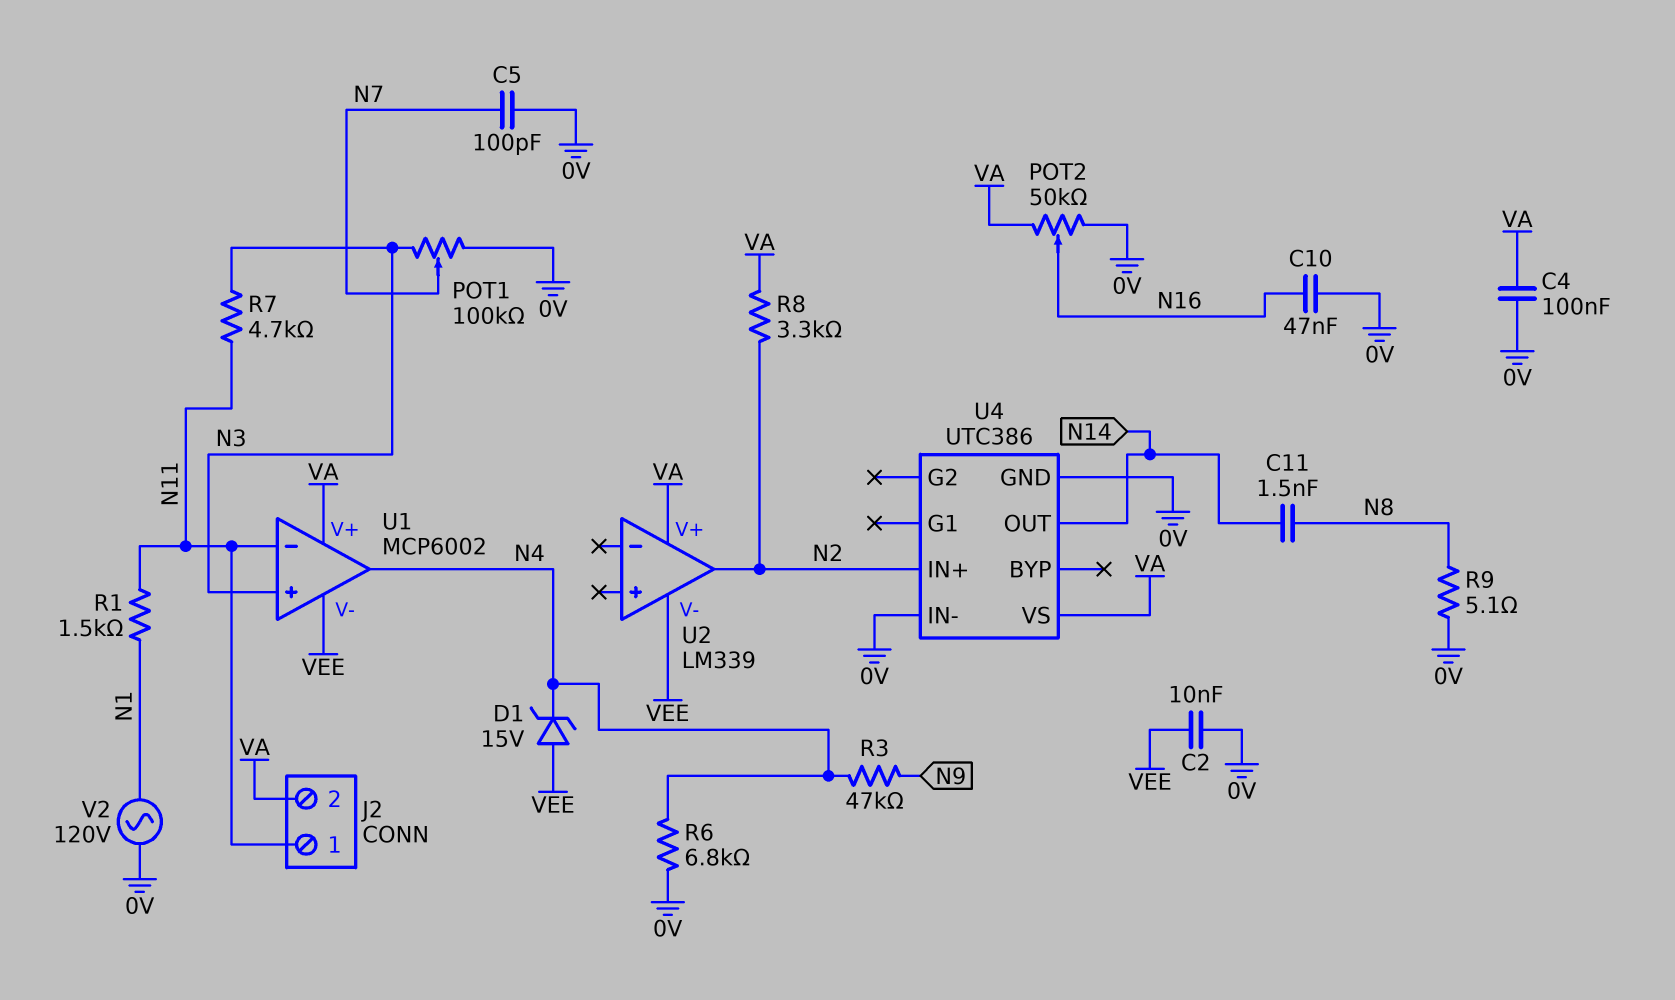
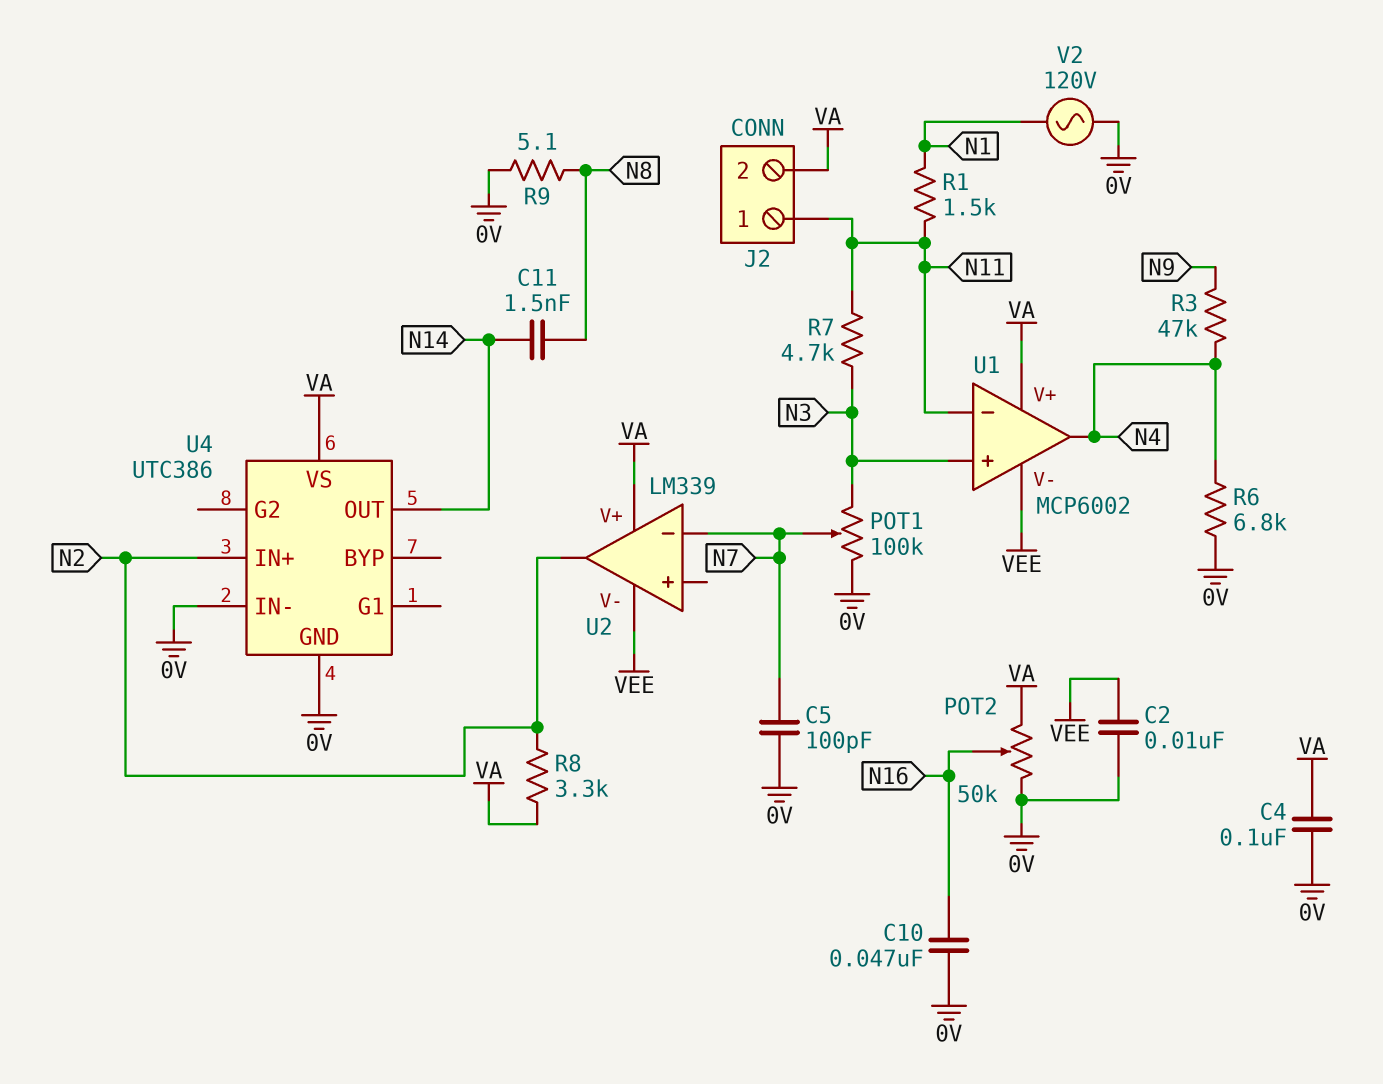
D1: zener 15V (A VEE, K N4) -> none
U2 pin in-: none -> N7

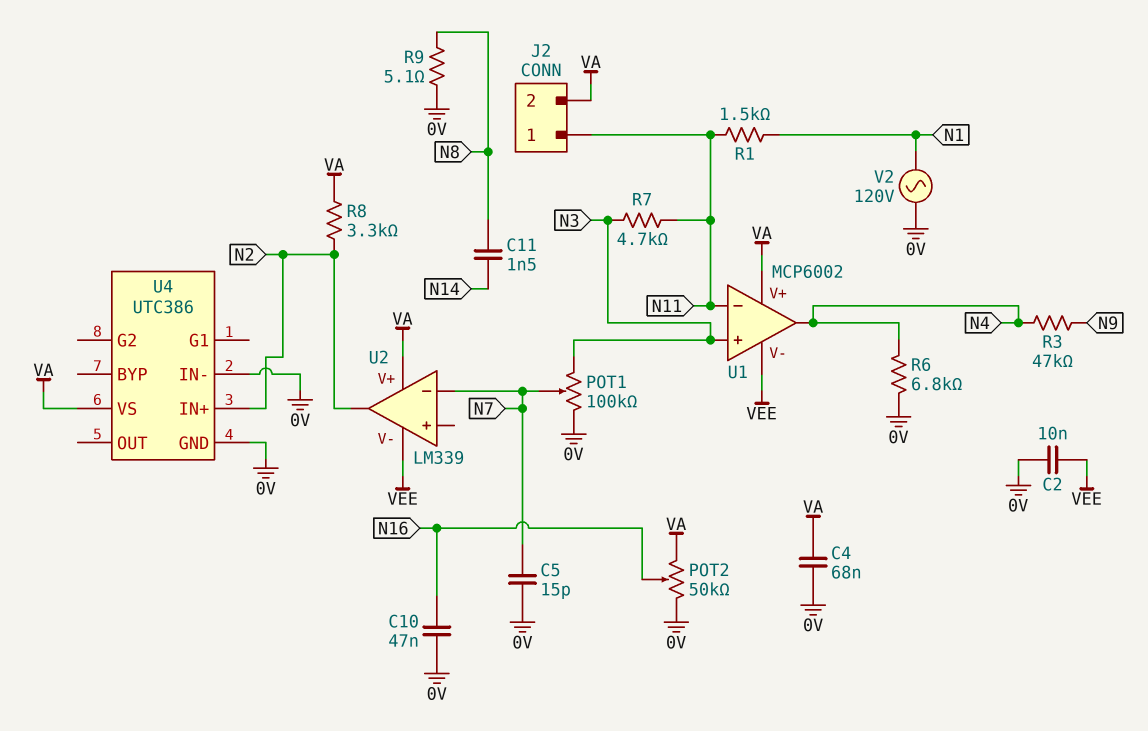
C4: 100nF (0V, VA) -> 68nF (0V, VA)
C5: 100pF (0V, N7) -> 15pF (0V, N7)
U4 pin OUT: N14 -> none

